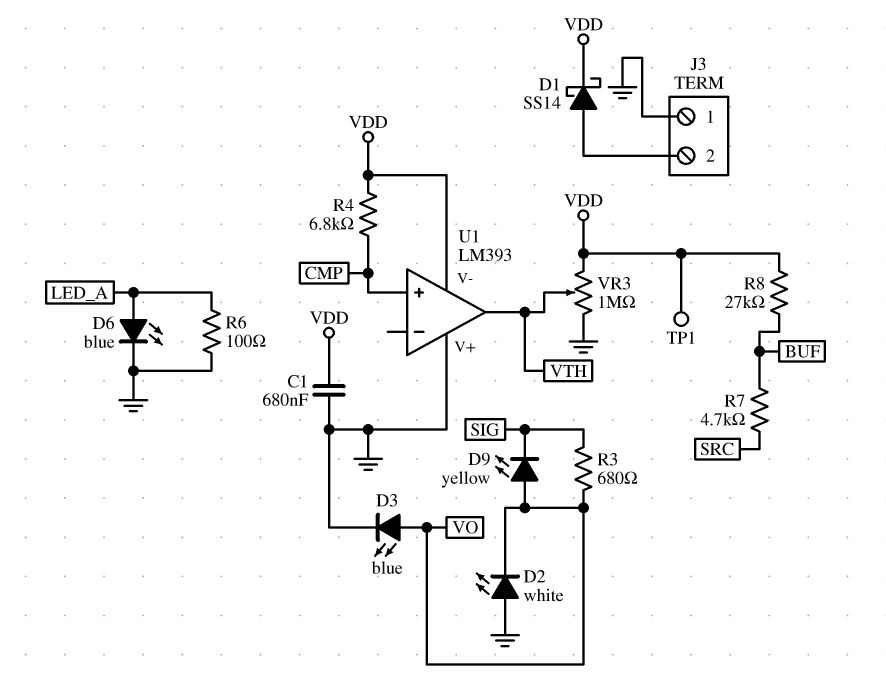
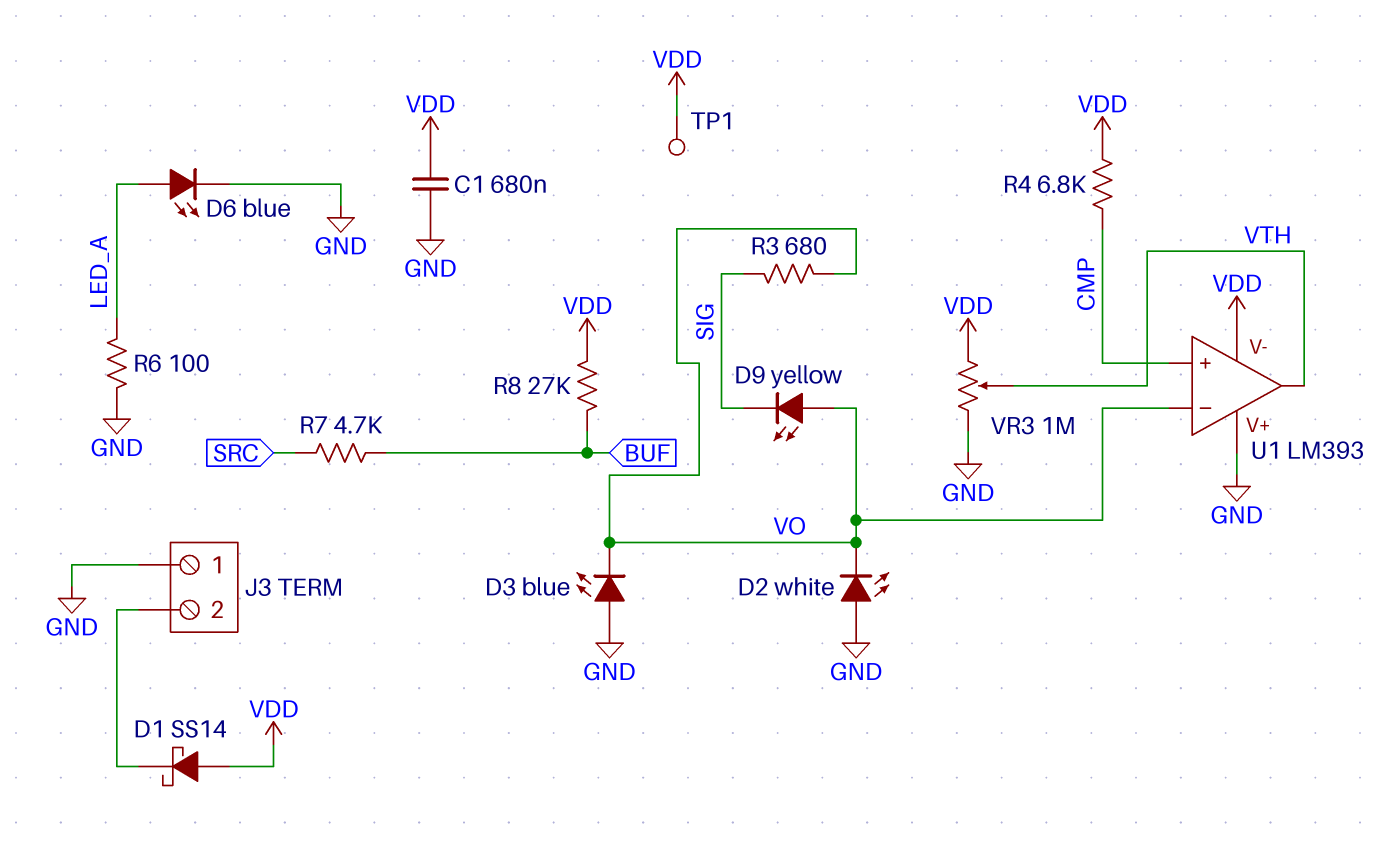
D1: schottky SS14 (A J3/2, K VDD) -> schottky SS14 (A VDD, K J3/2)
D3: LED blue (A VO, K GND) -> LED blue (A GND, K VO)
U1 pin in-: none -> VO

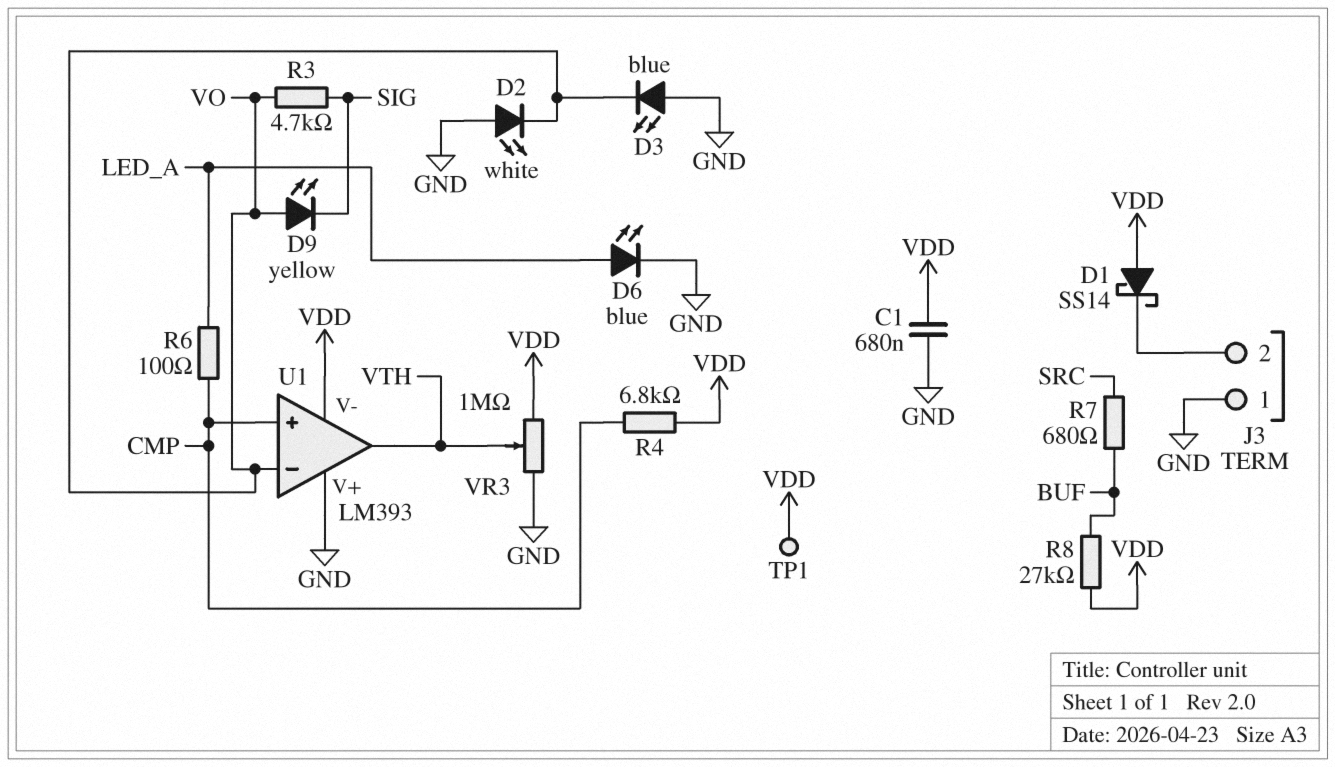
R3: 680 (SIG, VO) -> 4.7k (SIG, VO)
R6: 100 (GND, LED_A) -> 100 (CMP, LED_A)
R7: 4.7k (BUF, SRC) -> 680 (BUF, SRC)

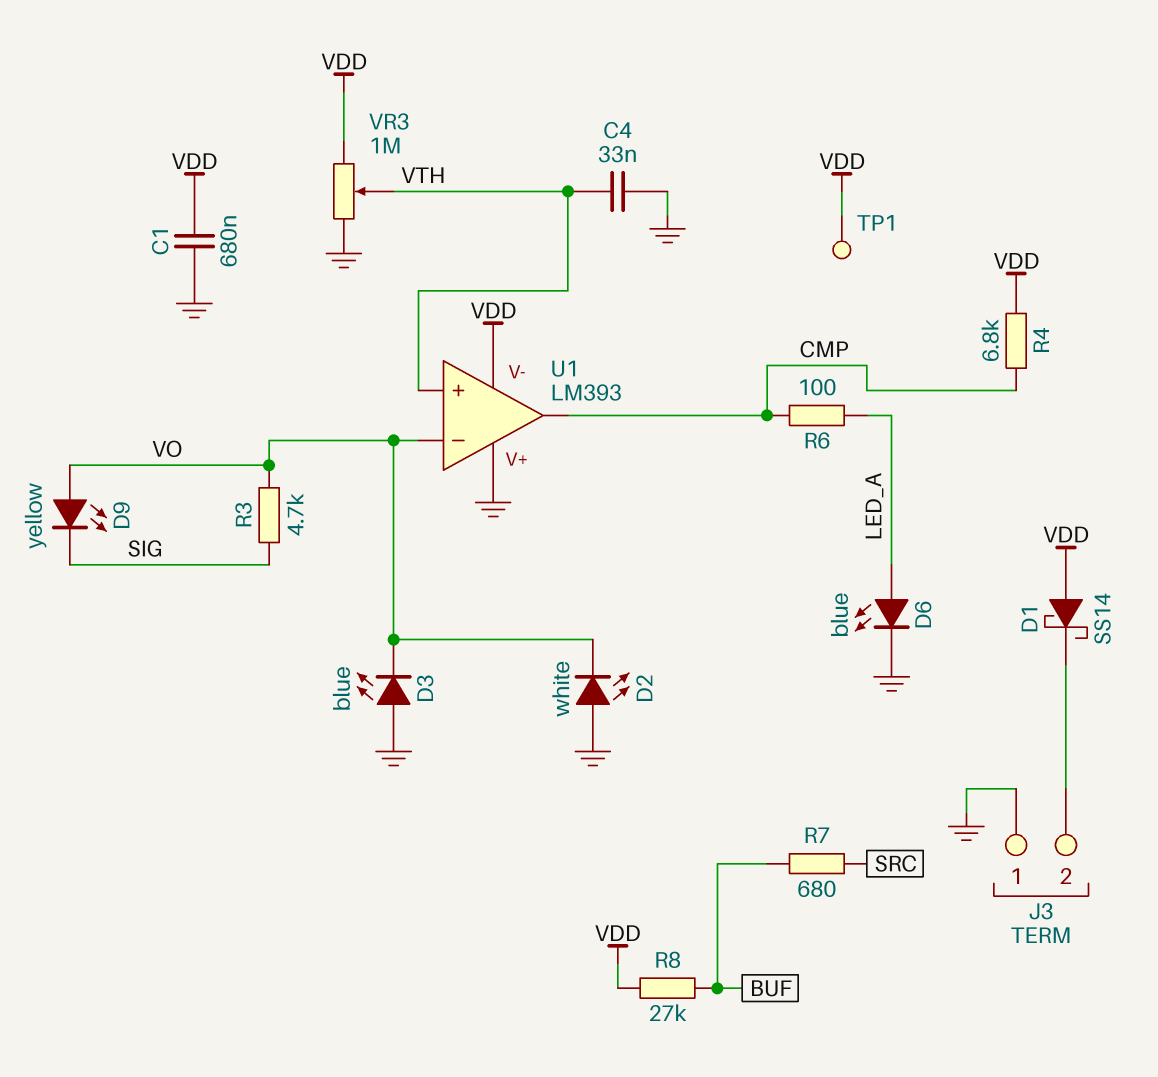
C4: none -> 33nF (GND, VTH)
U1 pin in+: CMP -> VTH
U1 pin out: VTH -> CMP

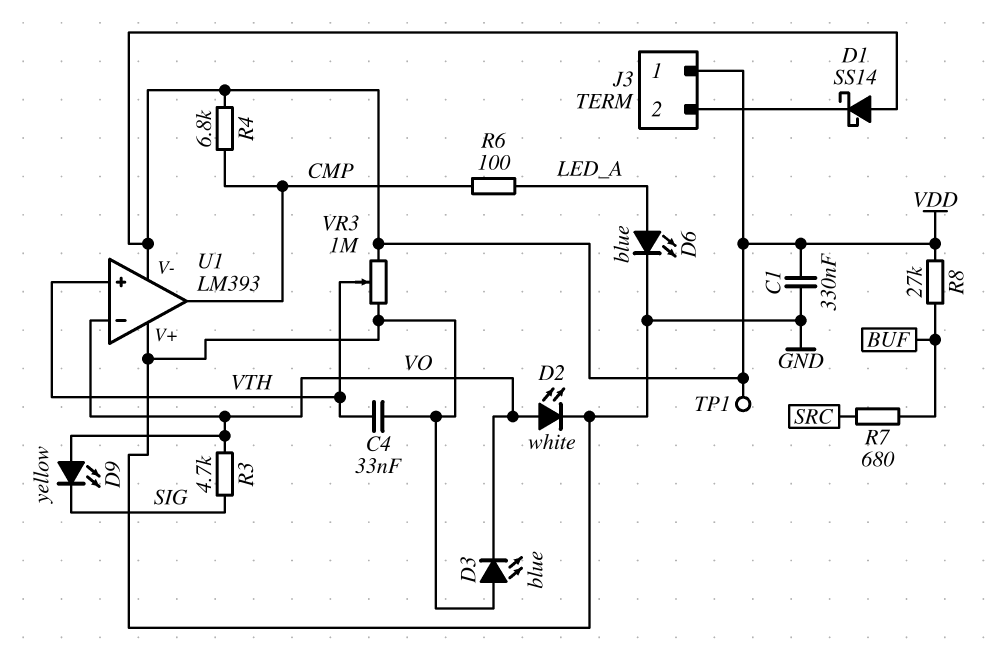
C1: 680nF (GND, VDD) -> 330nF (GND, VDD)
D2: LED white (A GND, K VO) -> LED white (A VO, K GND)
J3 pin 1: GND -> VDD

